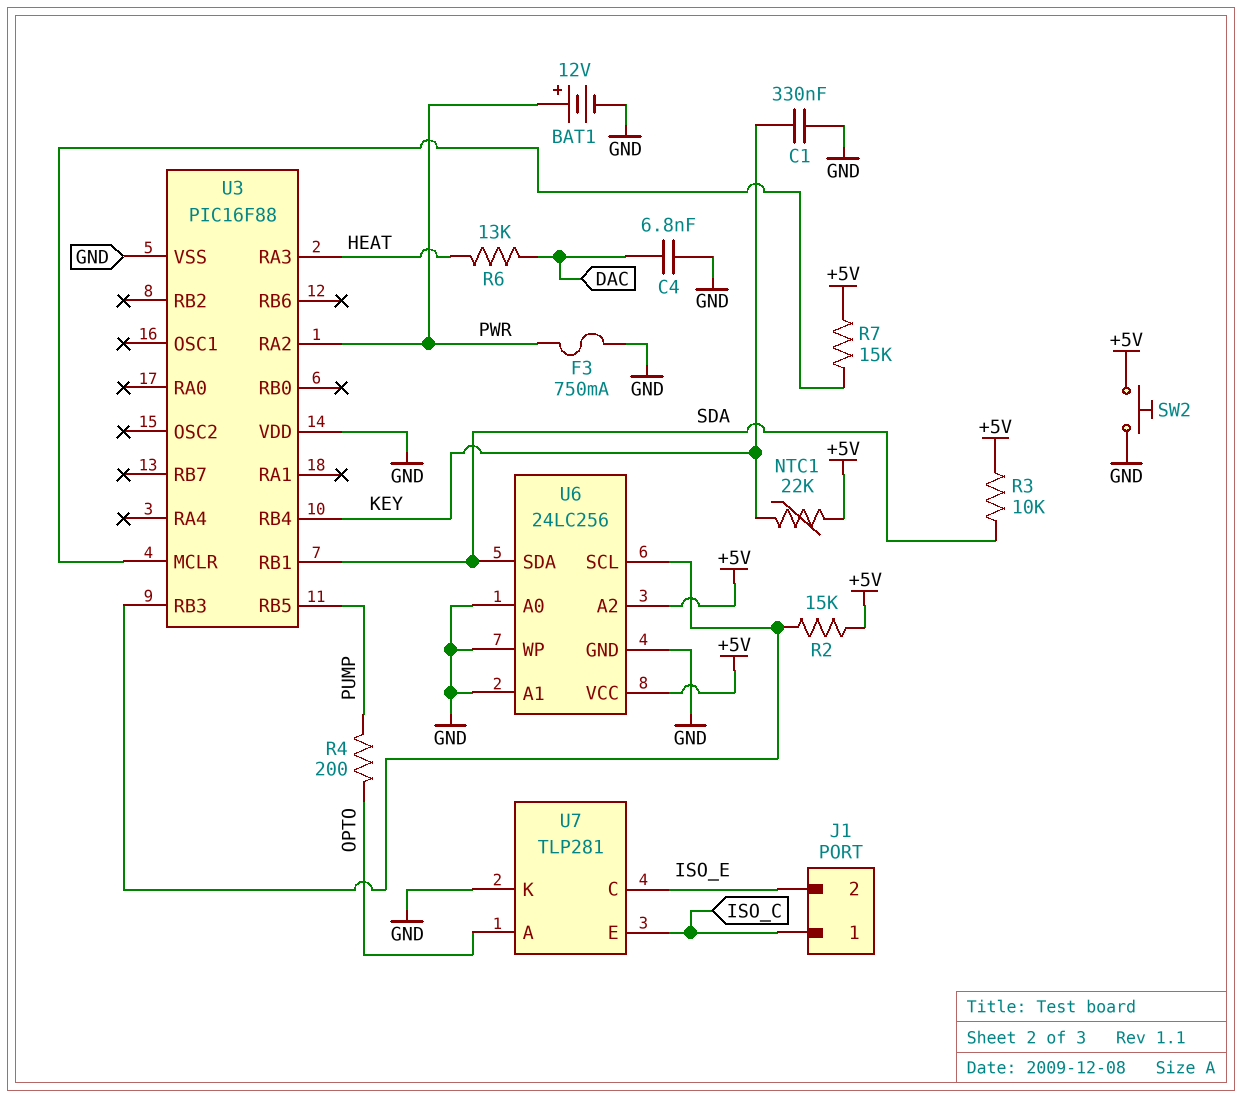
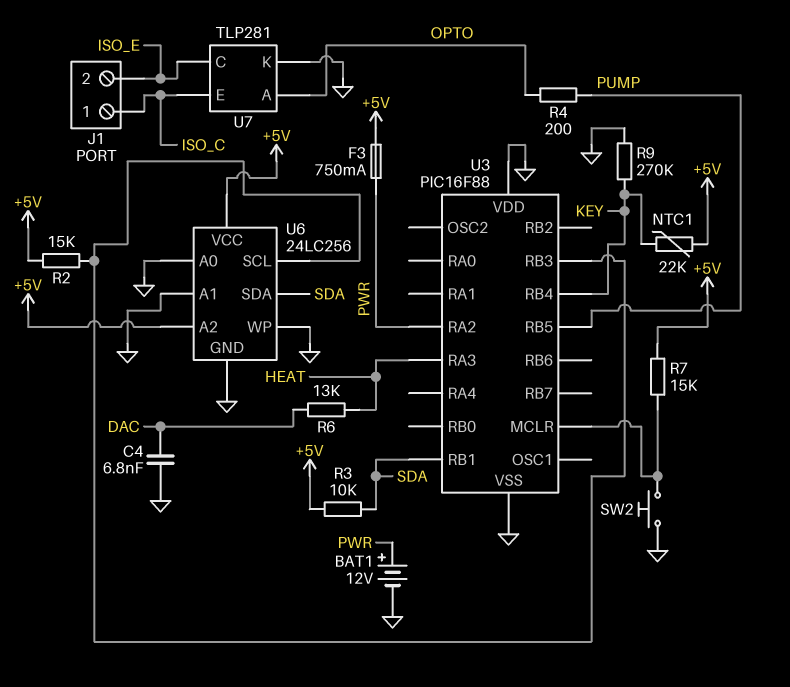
C1: 330nF (GND, KEY) -> none
F3: 750mA (GND, PWR) -> 750mA (+5V, PWR)
R9: none -> 270k (GND, KEY)
SW2: button (+5V, GND) -> button (GND, U3/MCLR)

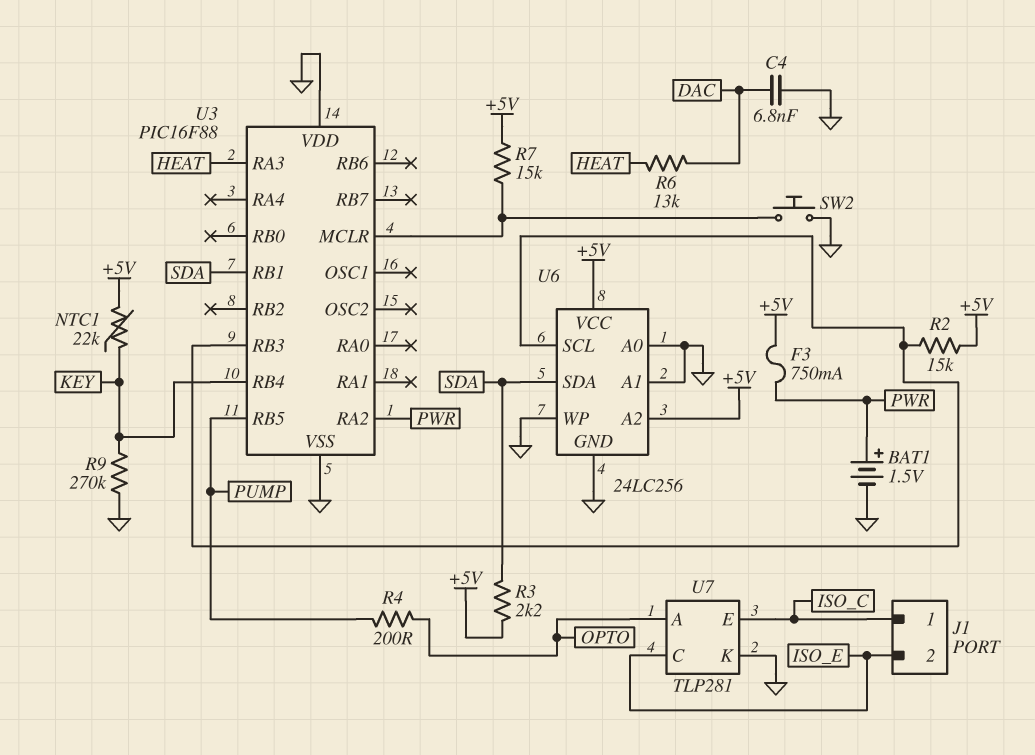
BAT1: 12V (plus PWR, minus GND) -> 1.5V (plus PWR, minus GND)
R3: 10k (+5V, SDA) -> 2.2k (+5V, SDA)

